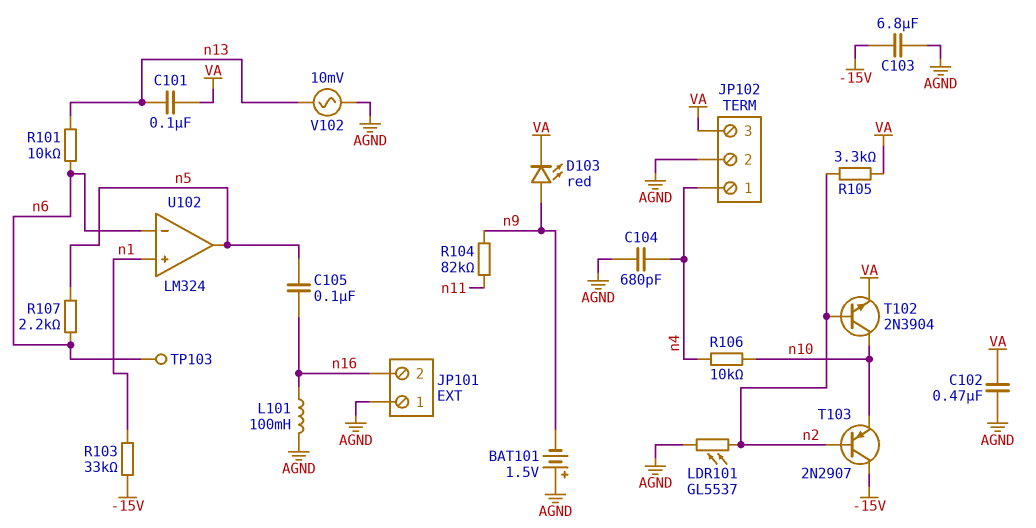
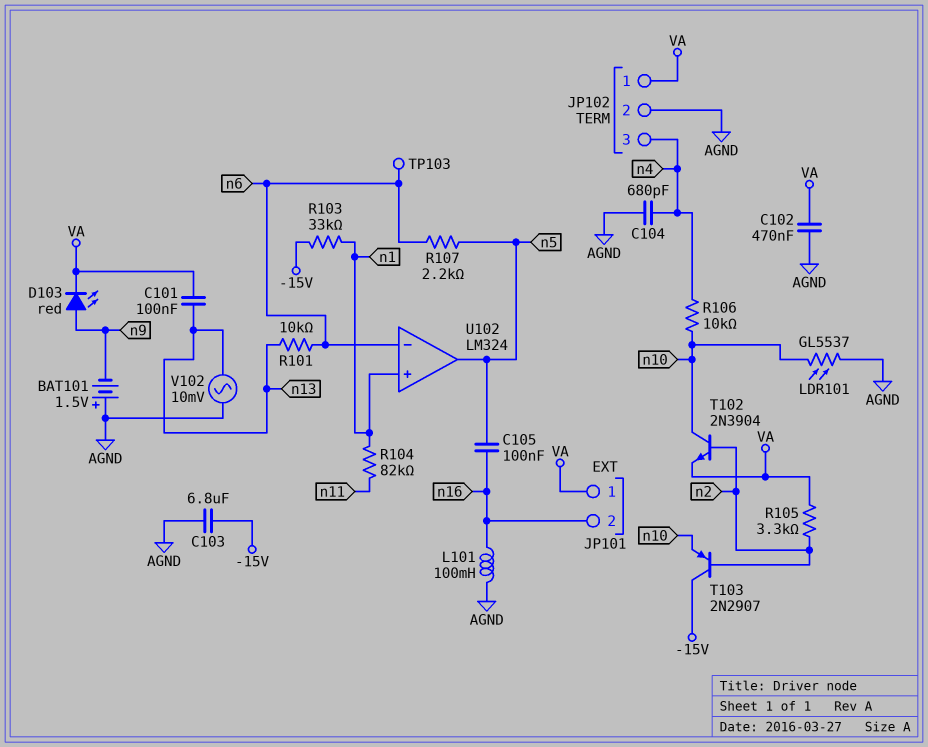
JP101 pin 1: AGND -> VA
JP102 pin 1: n4 -> VA
JP102 pin 3: VA -> n4
LDR101: GL5537 (AGND, n2) -> GL5537 (AGND, n10)
R104: 82k (n9, n11) -> 82k (n1, n11)

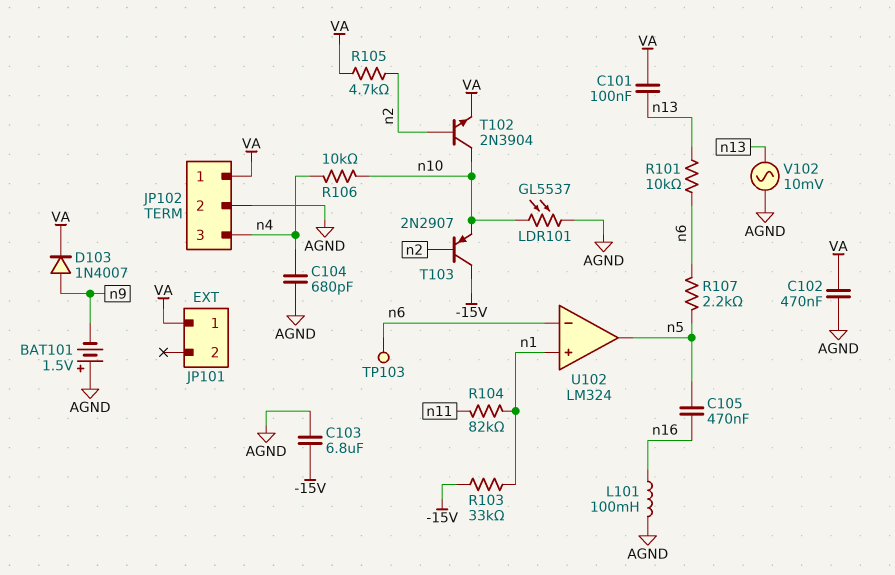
C105: 100nF (n5, n16) -> 470nF (n5, n16)
D103: LED red (A n9, K VA) -> diode 1N4007 (A n9, K VA)
JP101 pin 2: n16 -> none
R105: 3.3k (VA, n2) -> 4.7k (VA, n2)

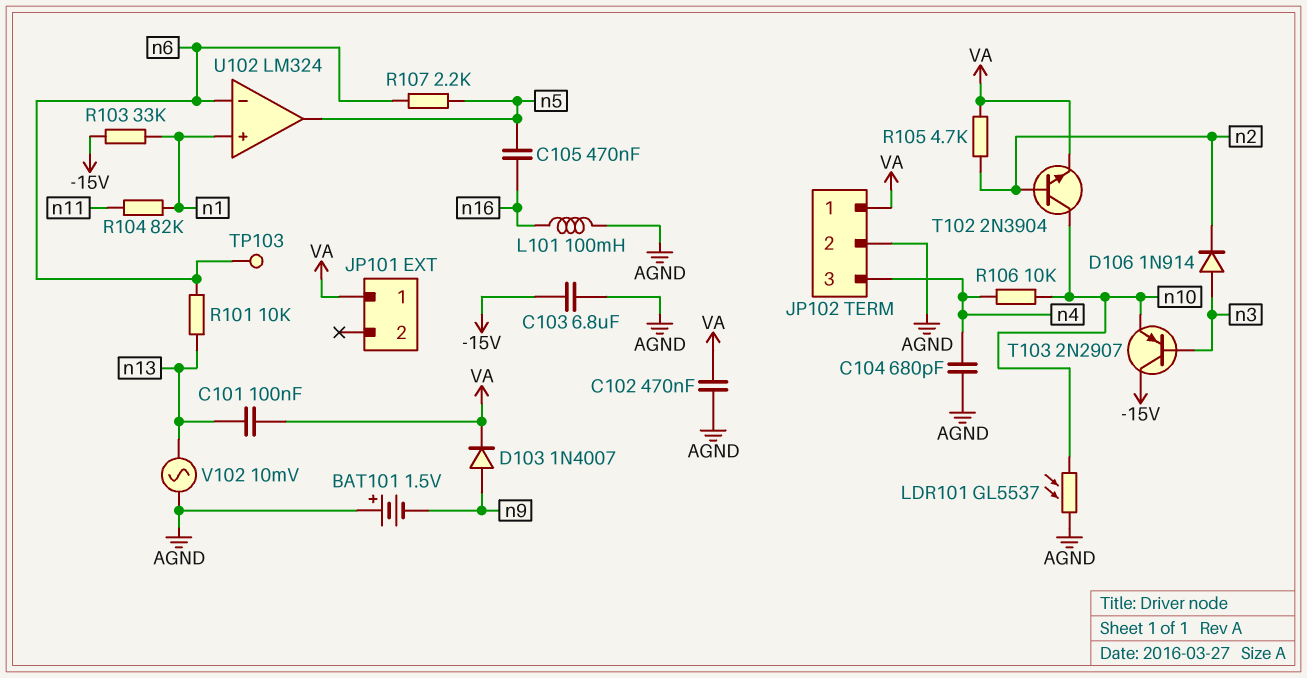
D106: none -> diode 1N914 (A n3, K n2)
T103: PNP 2N2907 (B n2, C -15V, E n10) -> PNP 2N2907 (B n3, C -15V, E n10)

